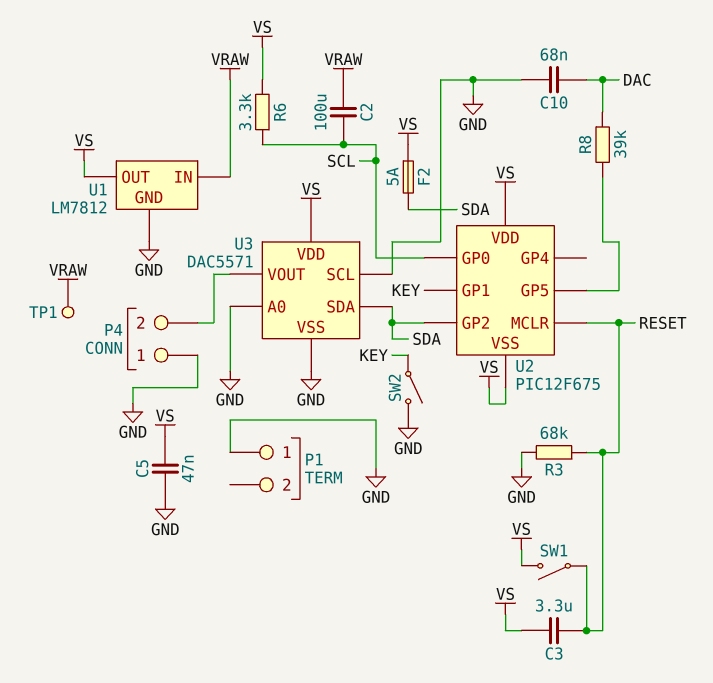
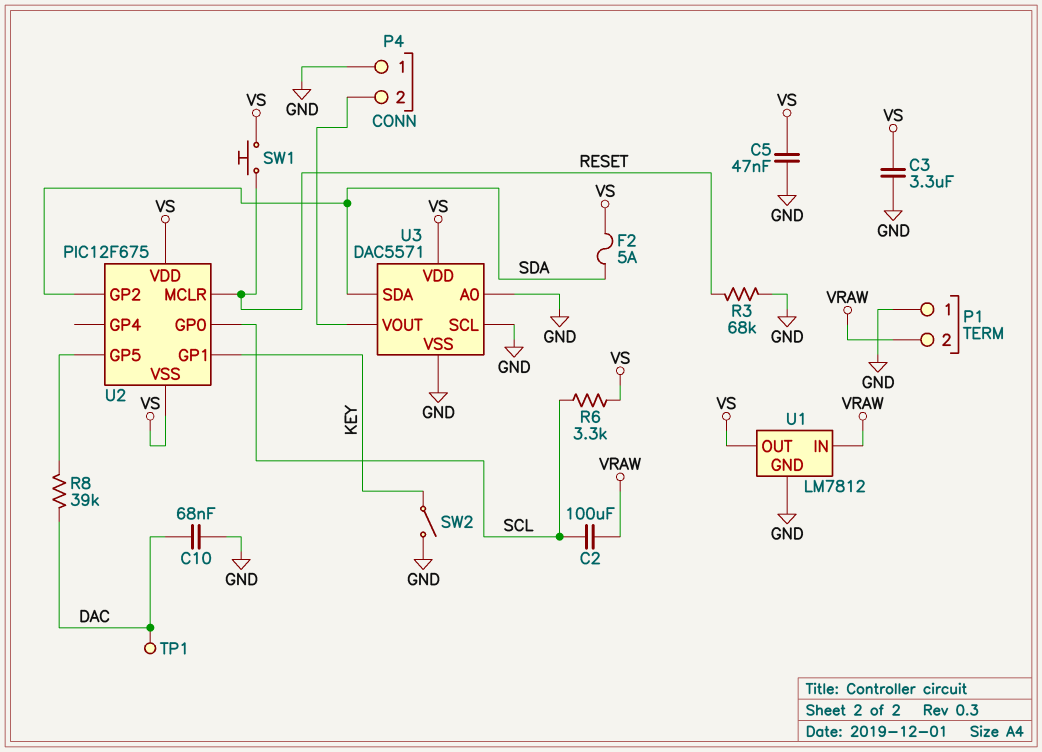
C3: 3.3uF (RESET, VS) -> 3.3uF (GND, VS)
P1 pin 2: none -> VRAW
SW1: switch (RESET, VS) -> button (RESET, VS)
TP1: test point (VRAW) -> test point (DAC)

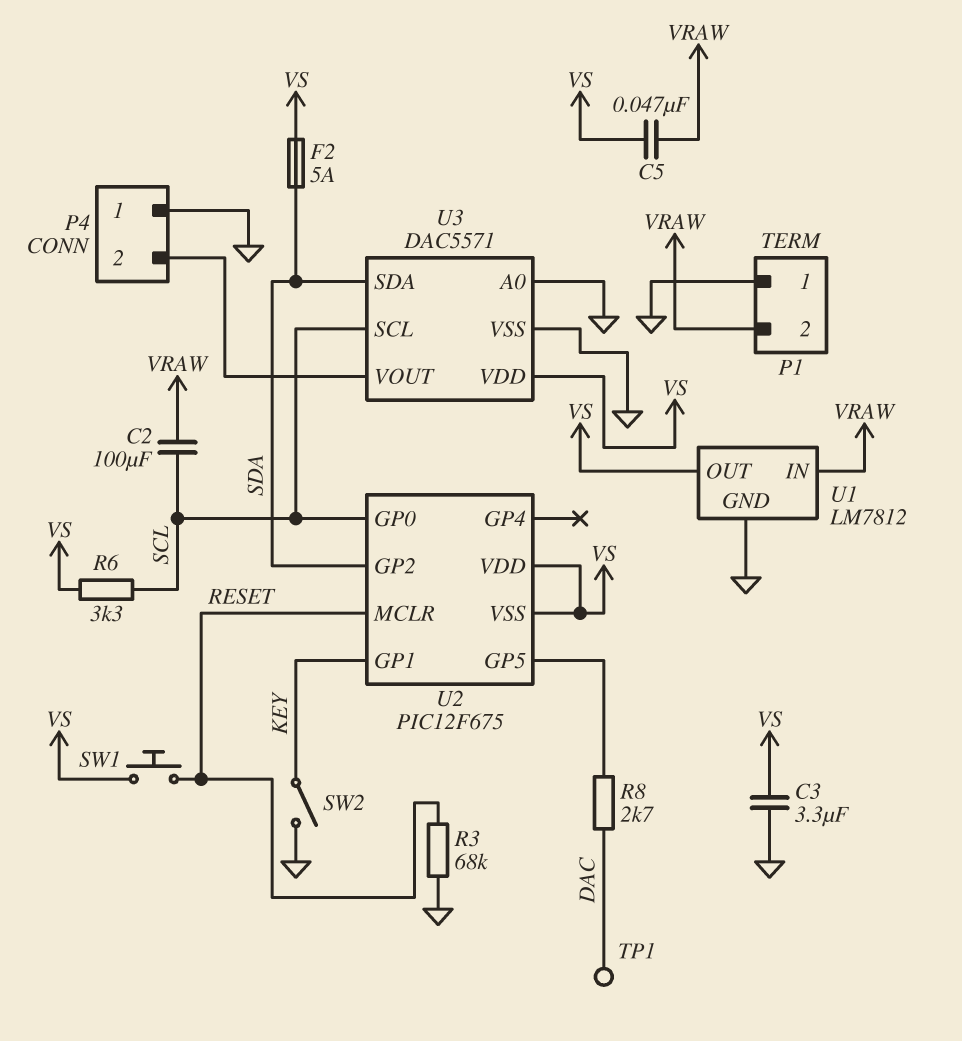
C5: 47nF (GND, VS) -> 47nF (VRAW, VS)
C10: 68nF (DAC, GND) -> none
R8: 39k (DAC, U2/GP5) -> 2.7k (DAC, U2/GP5)
U3 pin SCL: GND -> SCL

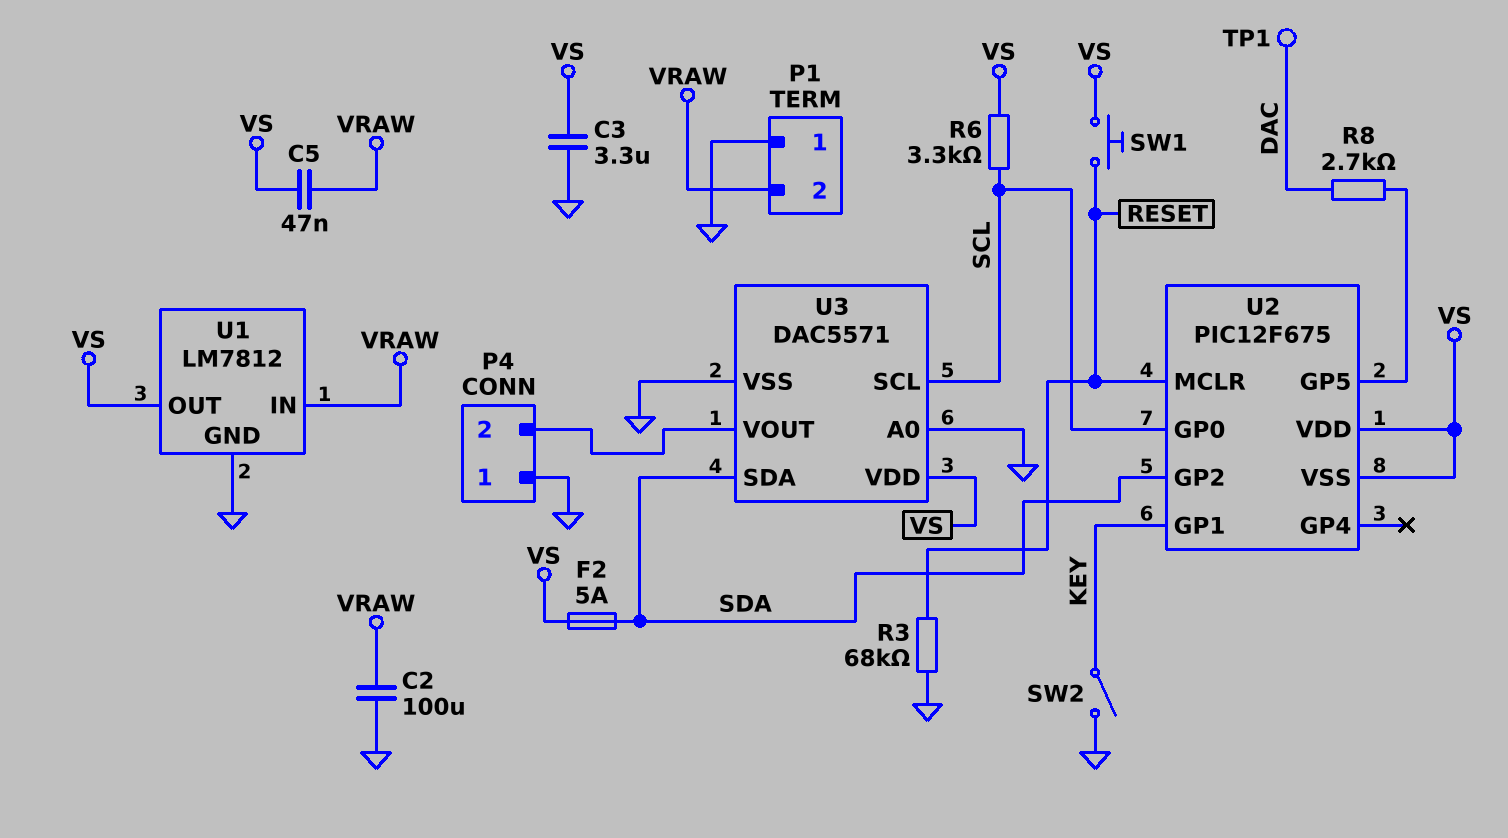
C2: 100uF (SCL, VRAW) -> 100uF (GND, VRAW)

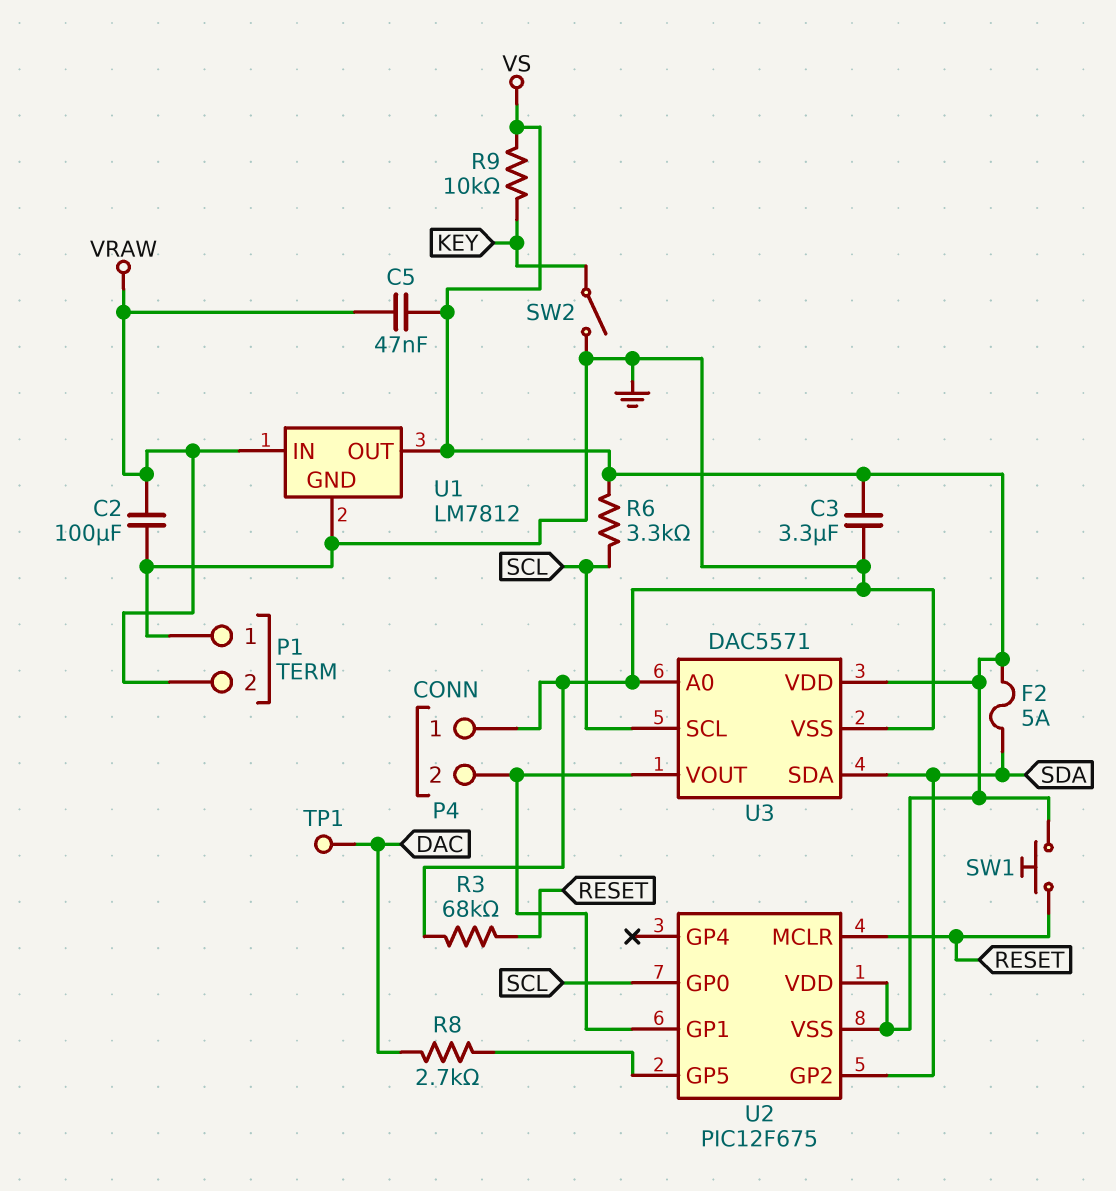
R9: none -> 10k (KEY, VS)
U2 pin GP1: KEY -> P4/2

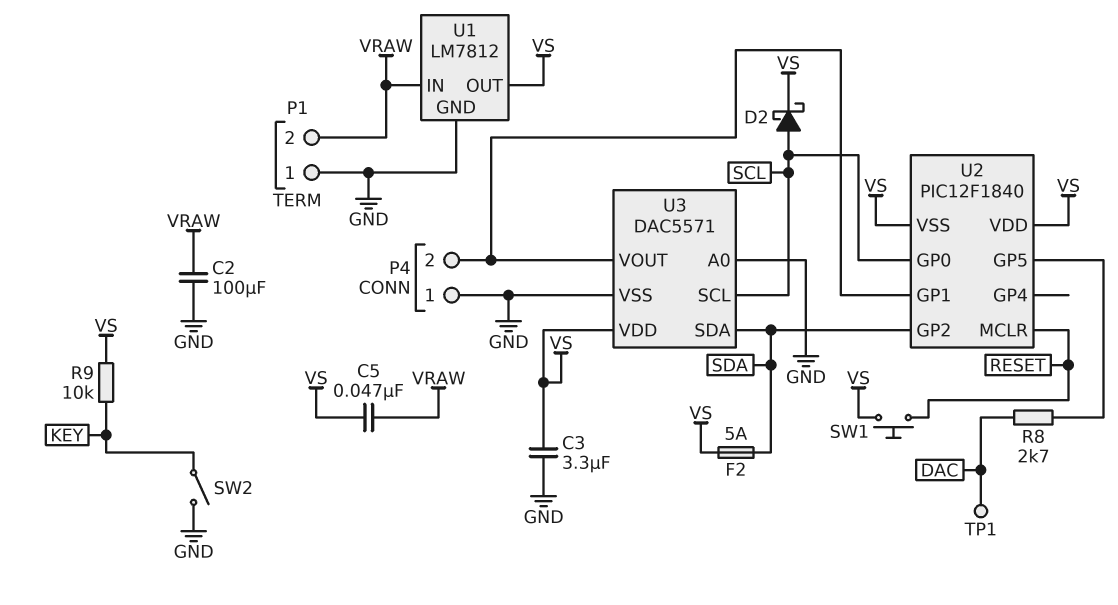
D2: none -> schottky (A SCL, K VS)
R3: 68k (GND, RESET) -> none
R6: 3.3k (SCL, VS) -> none
U2: PIC12F675 -> PIC12F1840

